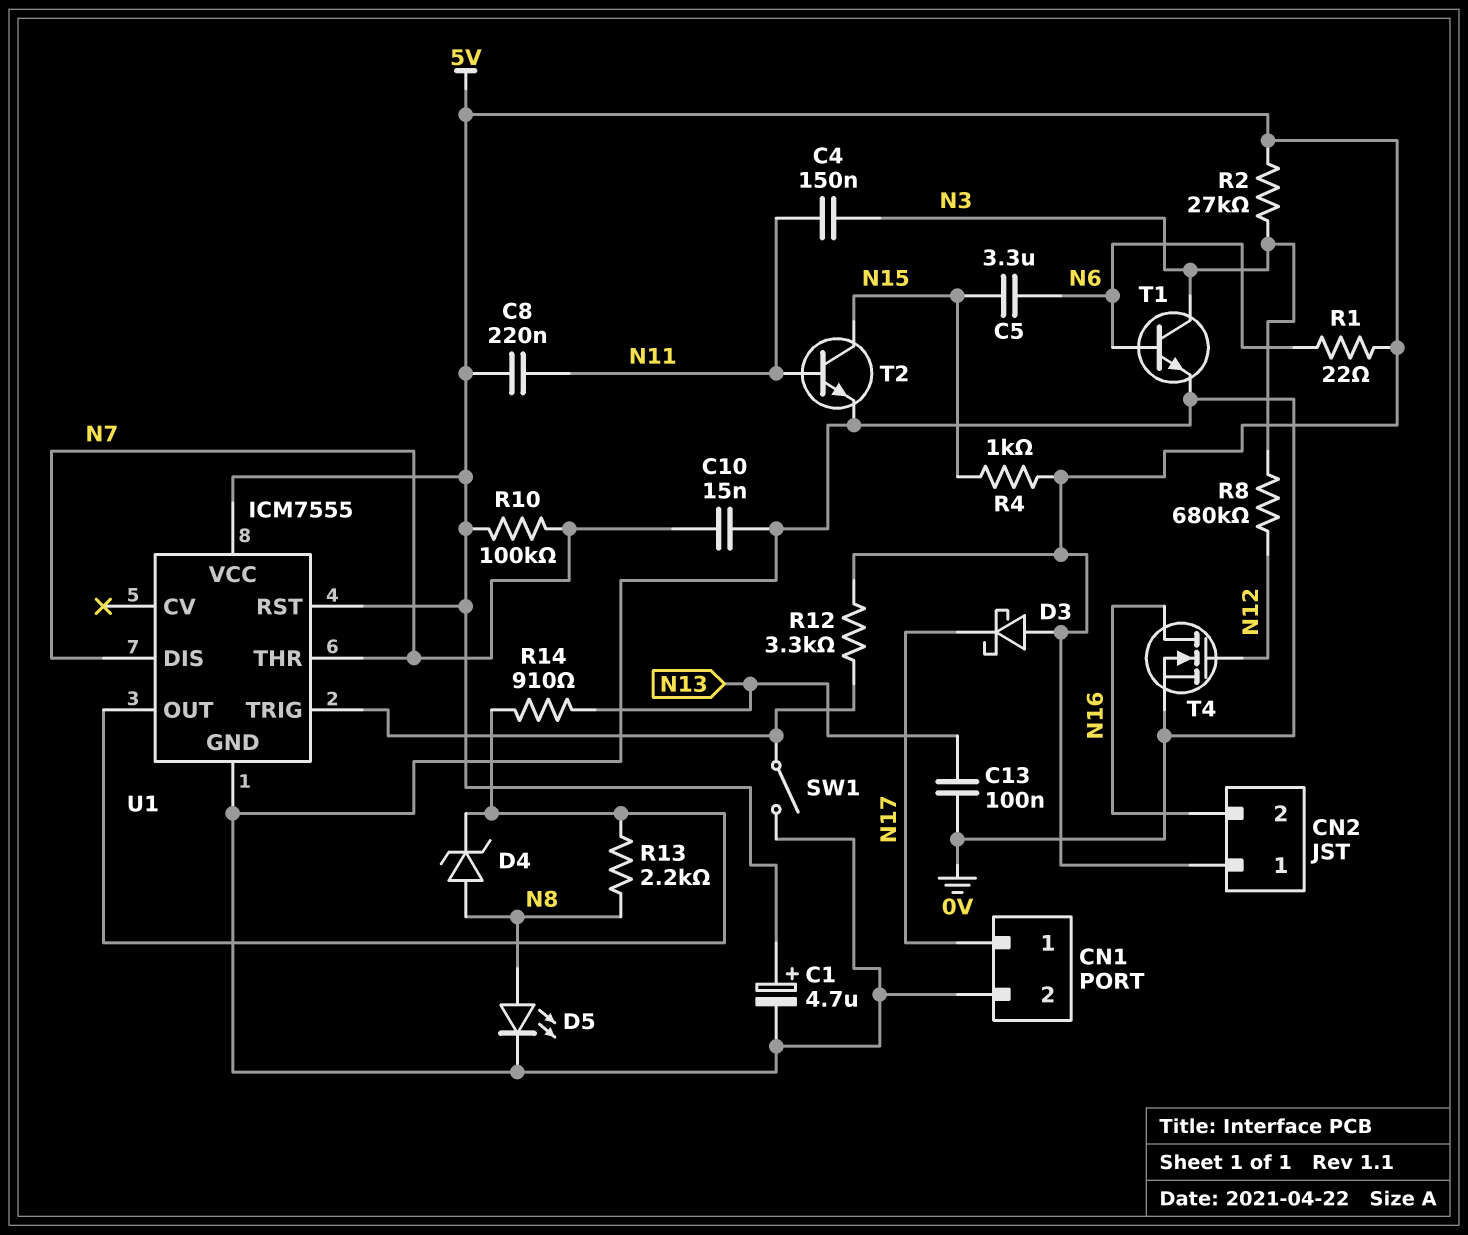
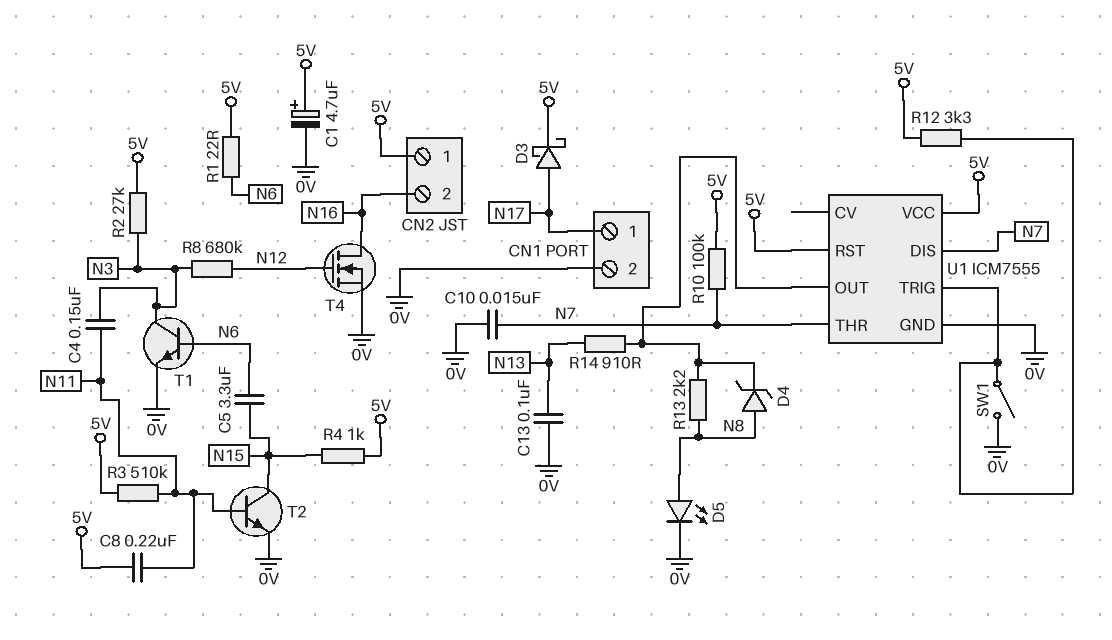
D3: schottky (A 5V, K N17) -> schottky (A N17, K 5V)
R3: none -> 510k (5V, N11)

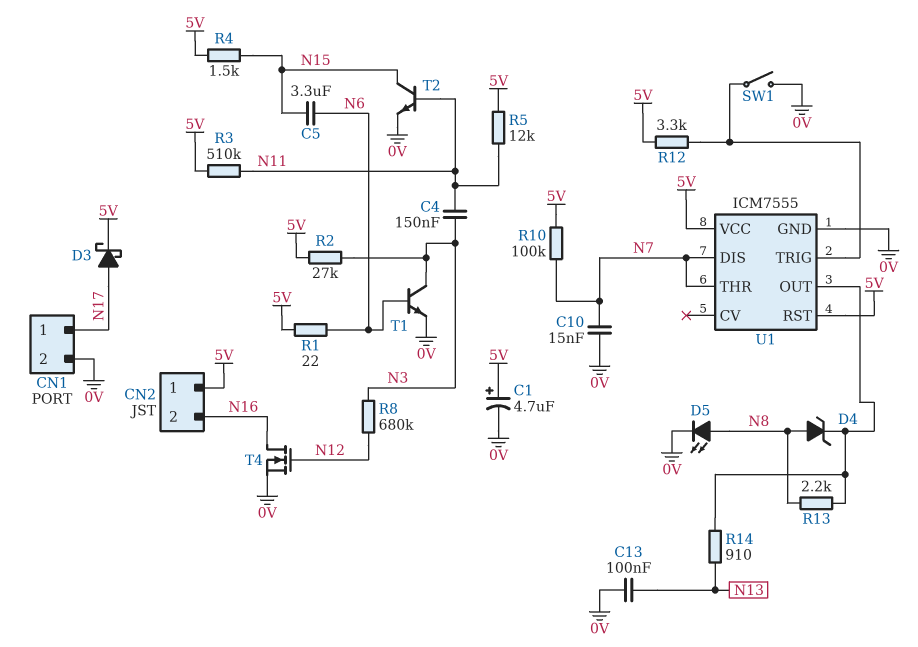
C8: 220nF (5V, N11) -> none
R4: 1k (5V, N15) -> 1.5k (5V, N15)
R5: none -> 12k (5V, N11)

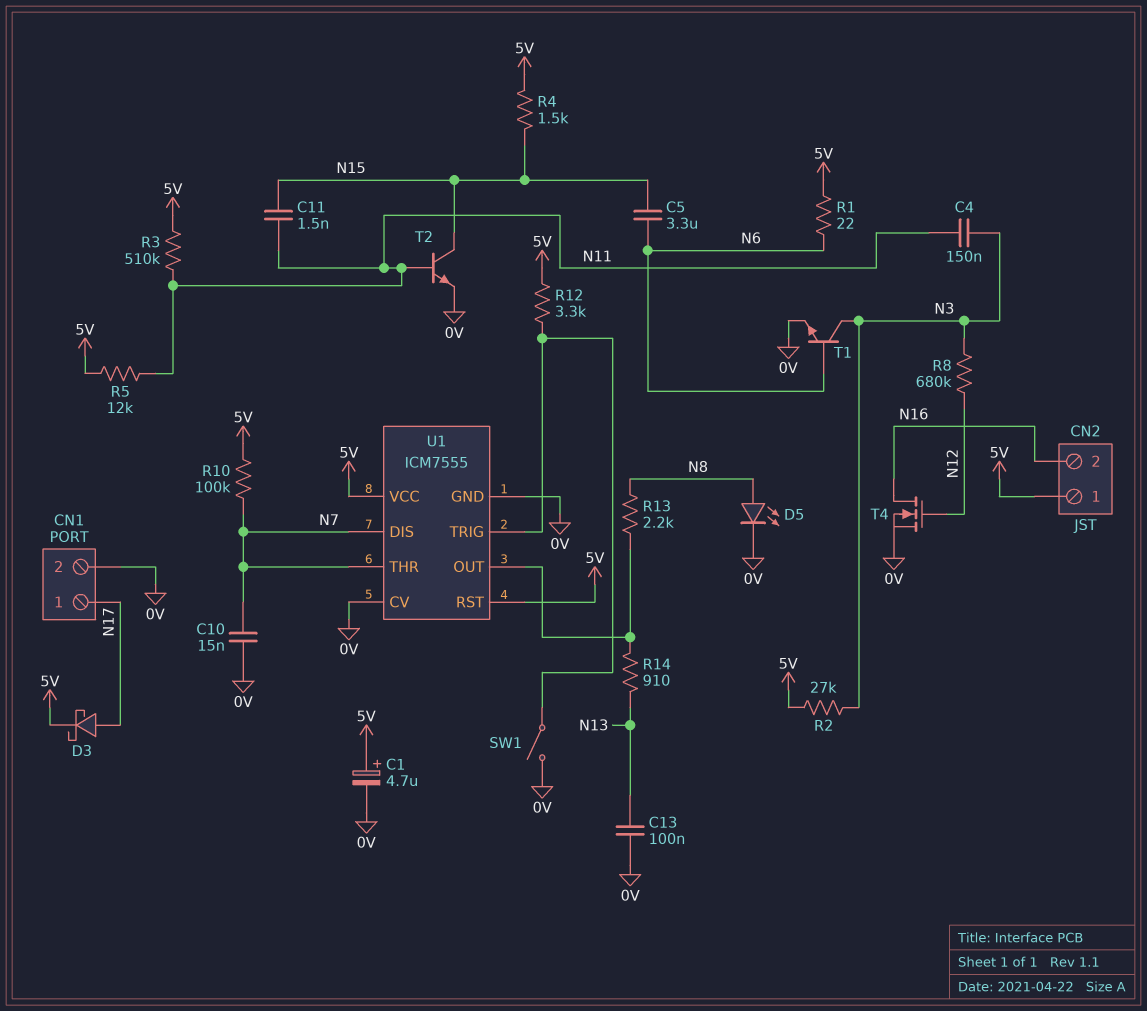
C11: none -> 1.5nF (N11, N15)
D4: zener (A N8, K U1/OUT) -> none
U1 pin CV: none -> 0V

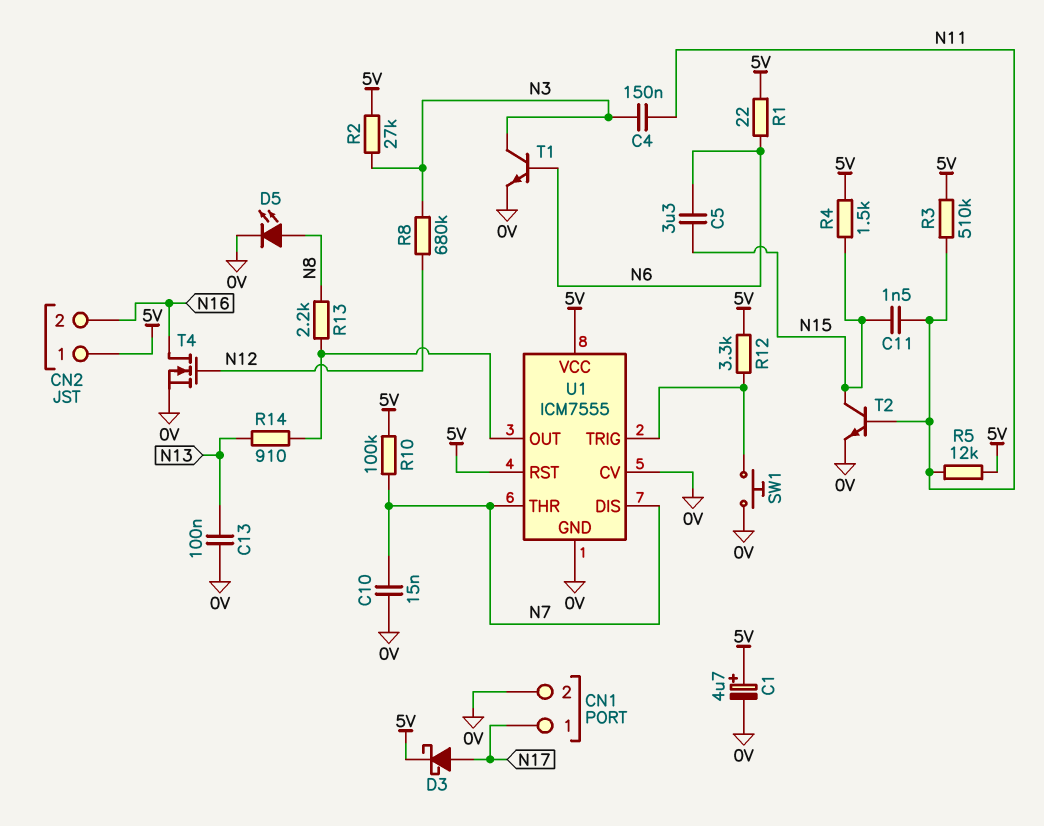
SW1: switch (0V, U1/TRIG) -> button (0V, U1/TRIG)

